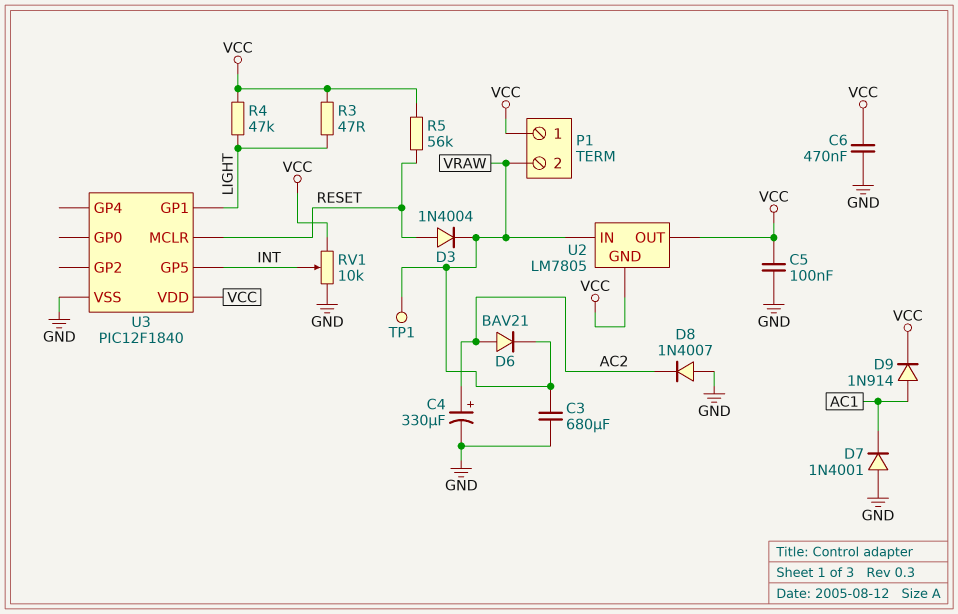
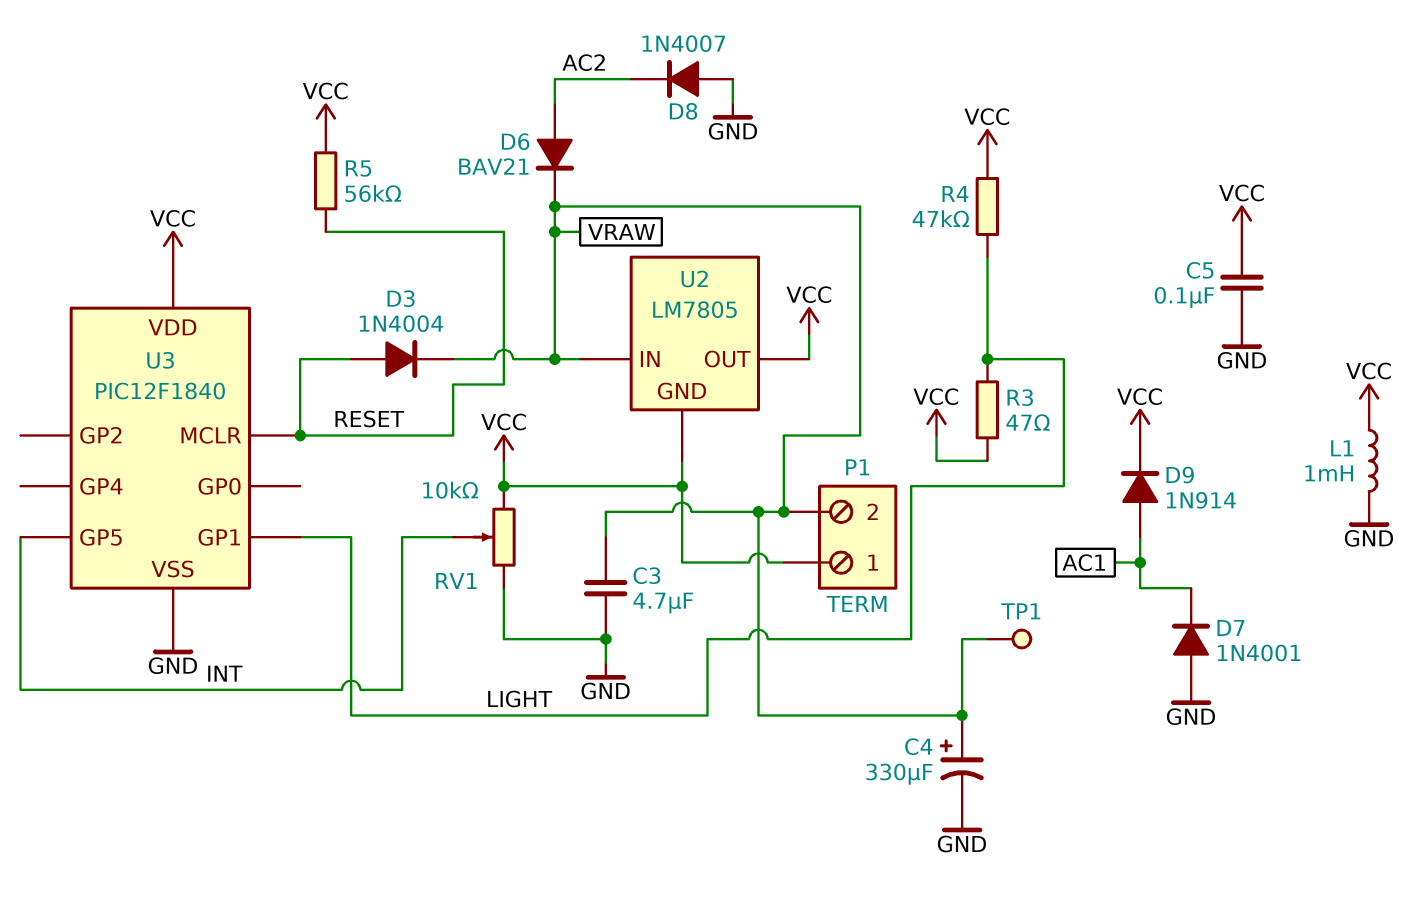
C3: 680uF (GND, VRAW) -> 4.7uF (GND, VRAW)
C4: 330uF (plus AC2, minus GND) -> 330uF (plus VRAW, minus GND)
C6: 470nF (GND, VCC) -> none
L1: none -> 1mH (GND, VCC)

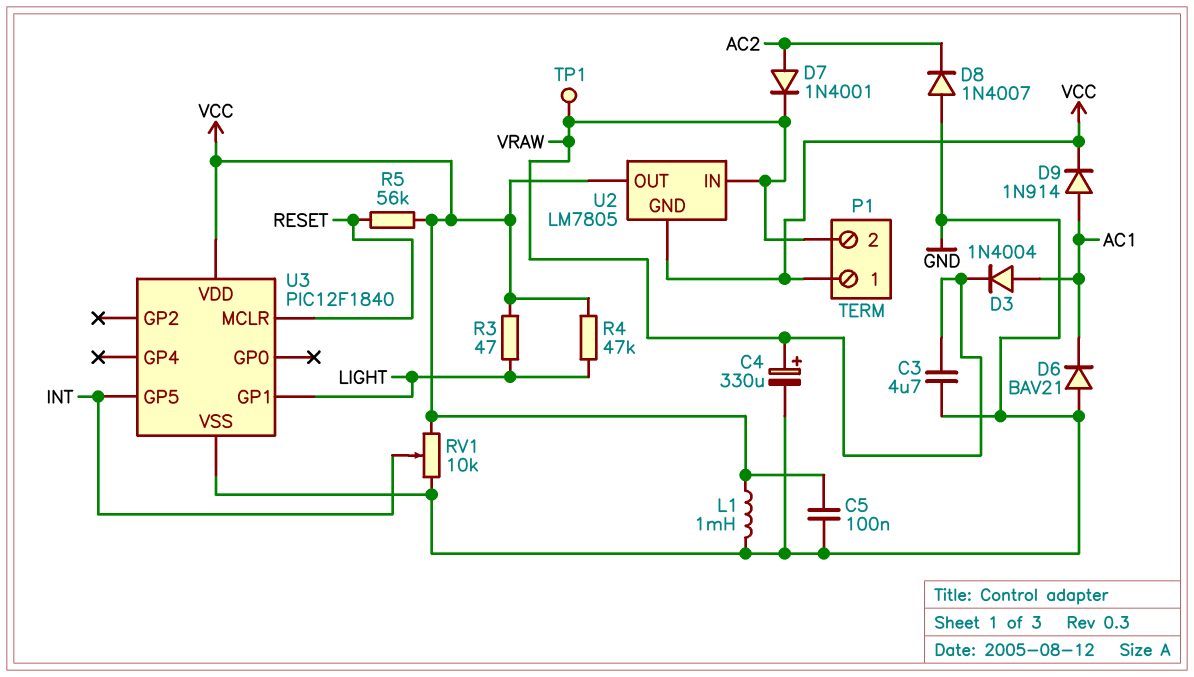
D3: diode 1N4004 (A RESET, K VRAW) -> diode 1N4004 (A AC1, K VRAW)
D6: diode BAV21 (A AC2, K VRAW) -> diode BAV21 (A GND, K AC1)
D7: diode 1N4001 (A GND, K AC1) -> diode 1N4001 (A AC2, K VRAW)

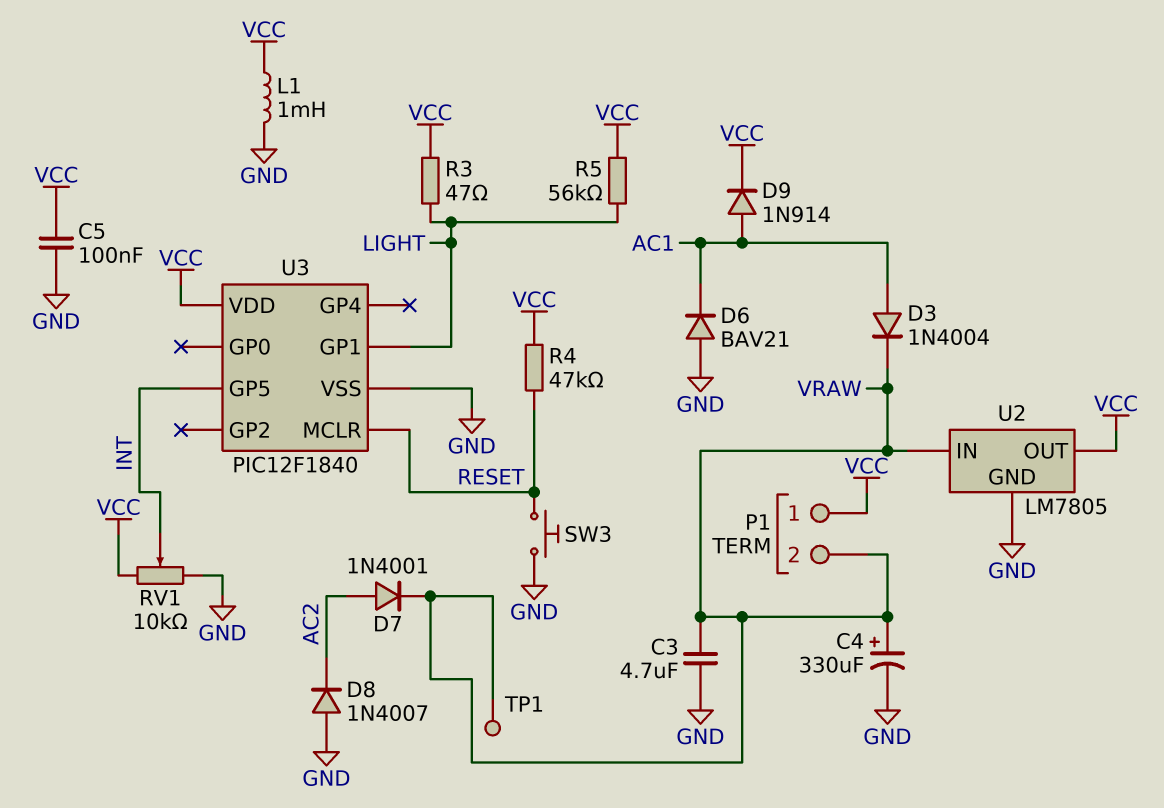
R4: 47k (LIGHT, VCC) -> 47k (RESET, VCC)
R5: 56k (RESET, VCC) -> 56k (LIGHT, VCC)
SW3: none -> button (GND, RESET)
U2 pin GND: VCC -> GND

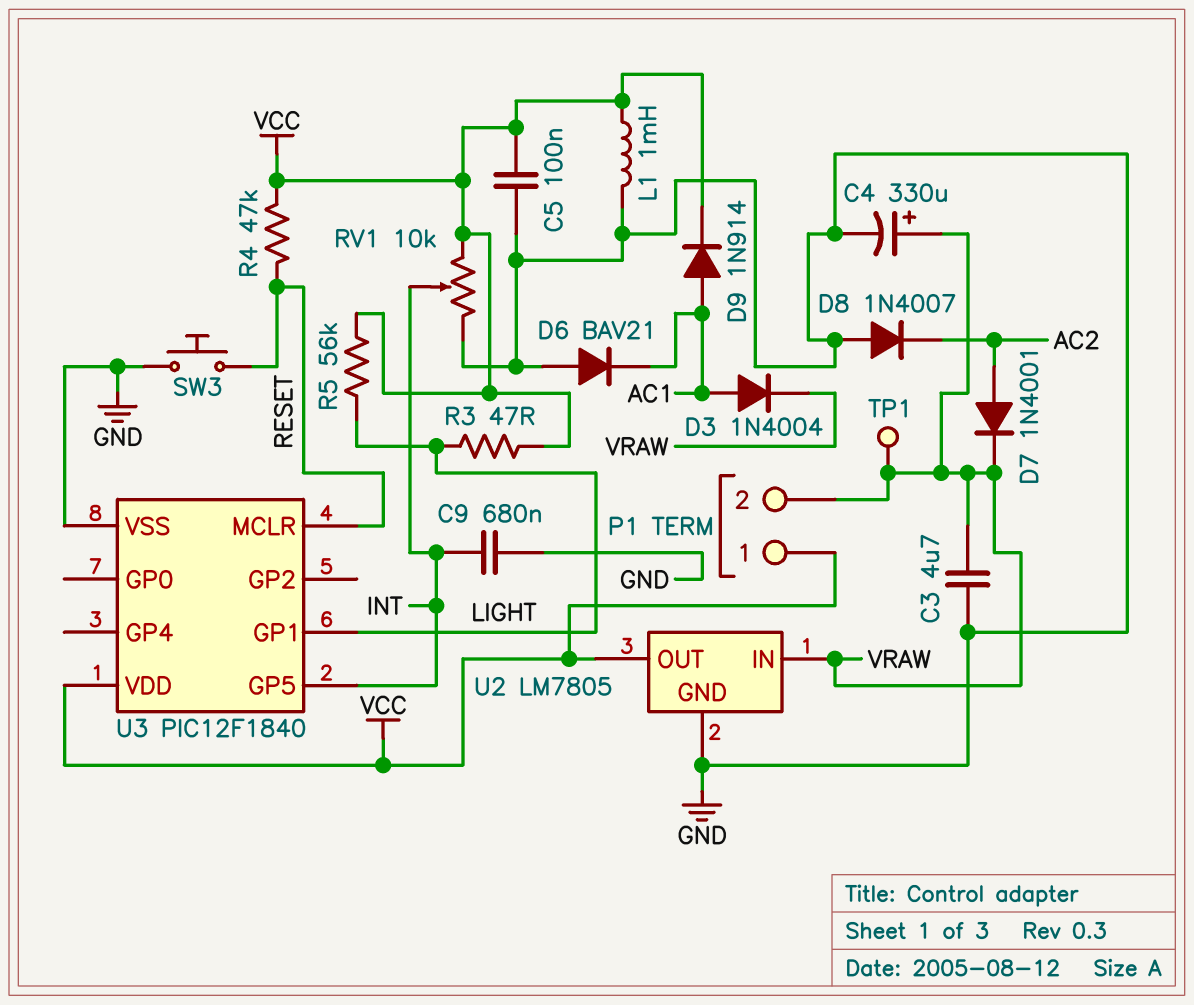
C9: none -> 680nF (GND, INT)

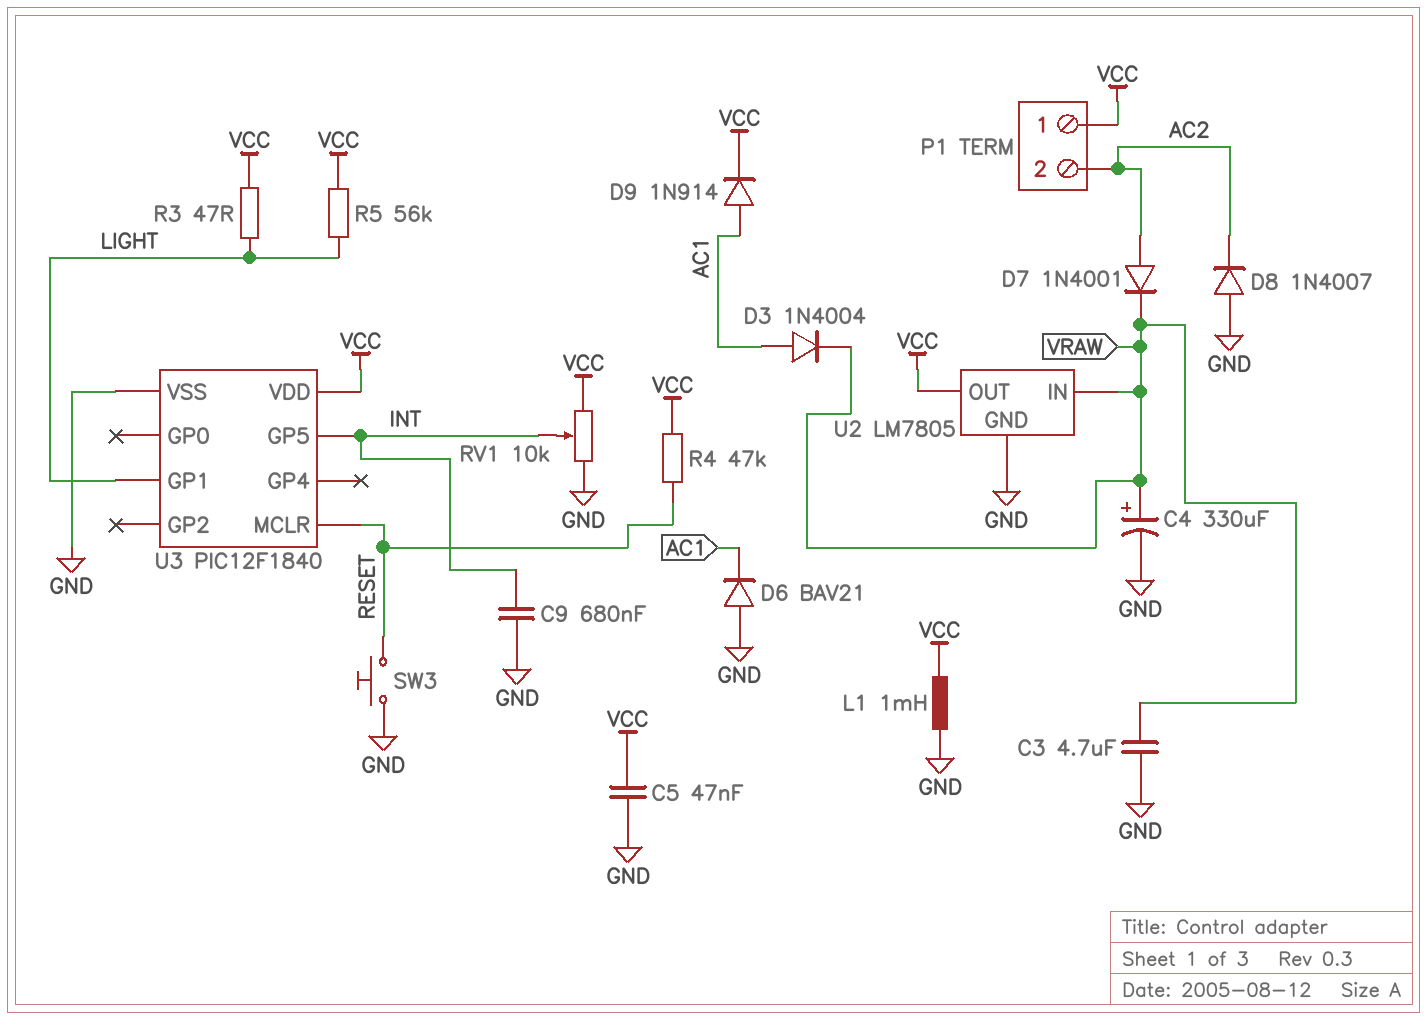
C5: 100nF (GND, VCC) -> 47nF (GND, VCC)
P1 pin 2: VRAW -> AC2
TP1: test point (VRAW) -> none

